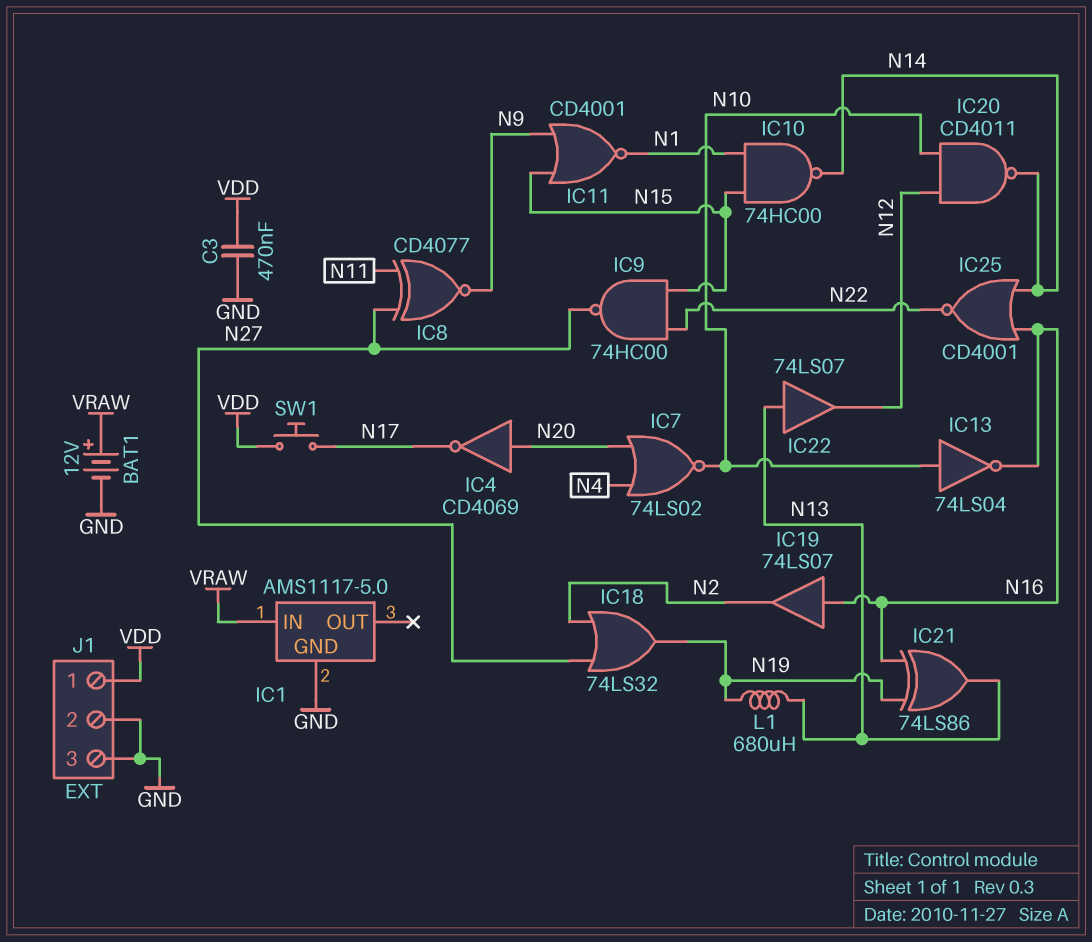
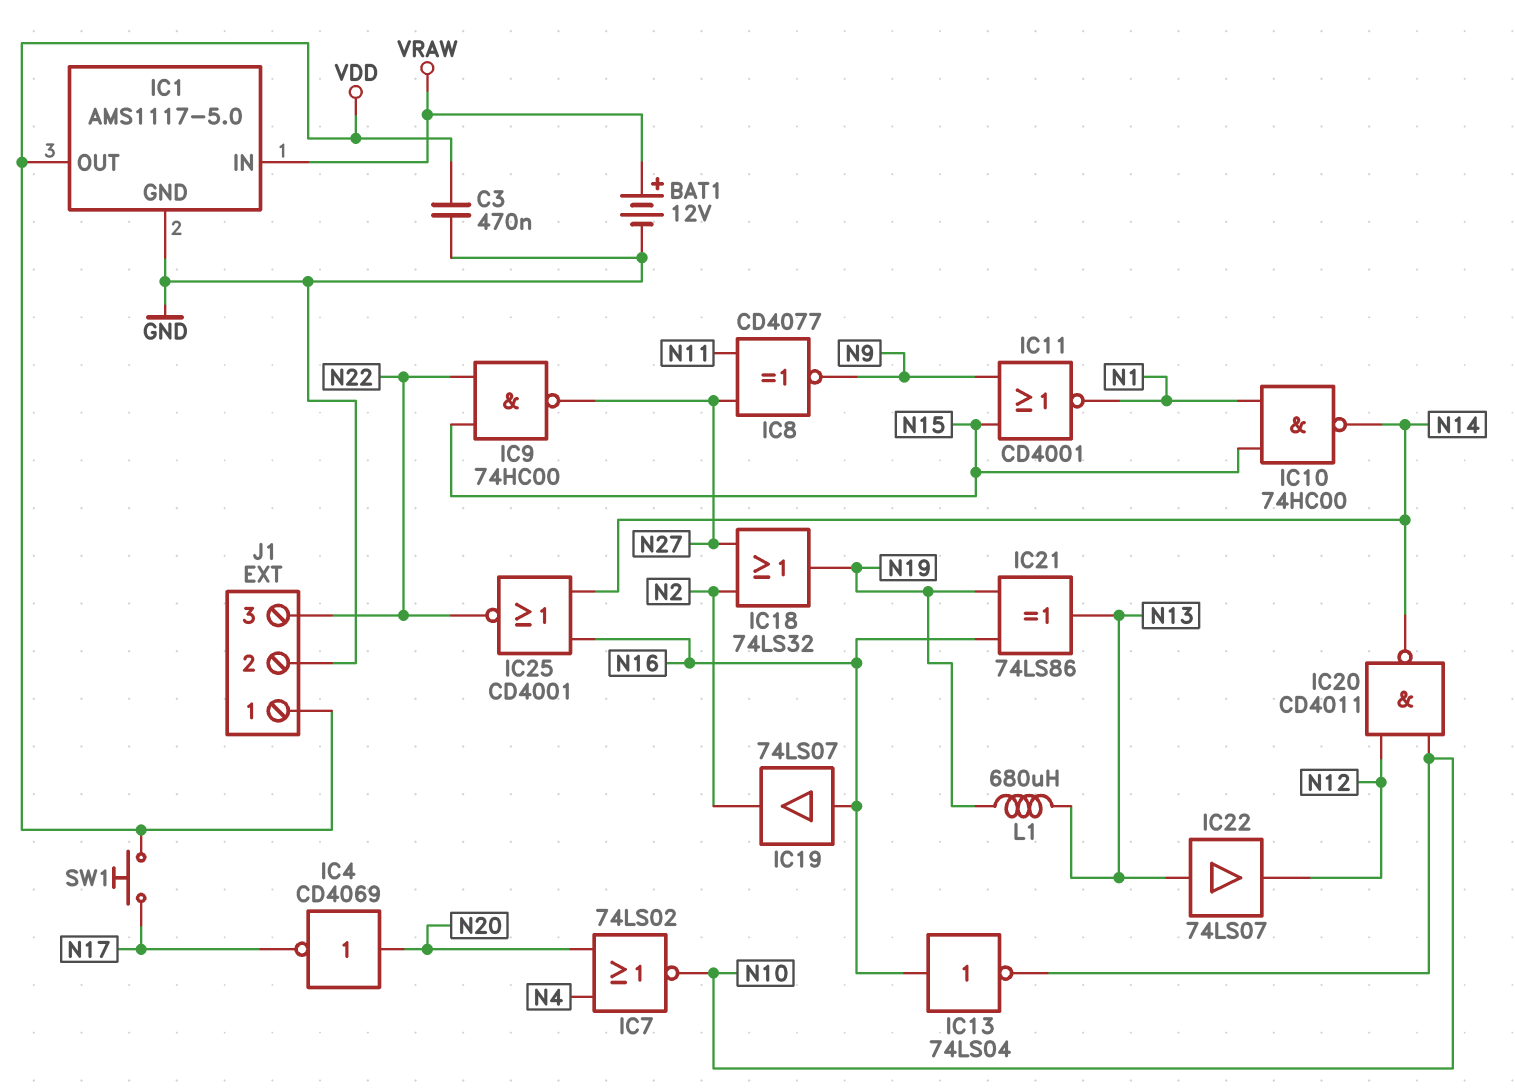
IC1 pin OUT: none -> VDD
IC13: NOT 74LS04 (in N10, out N16) -> NOT 74LS04 (in N16, out N10)
J1 pin 3: GND -> N22

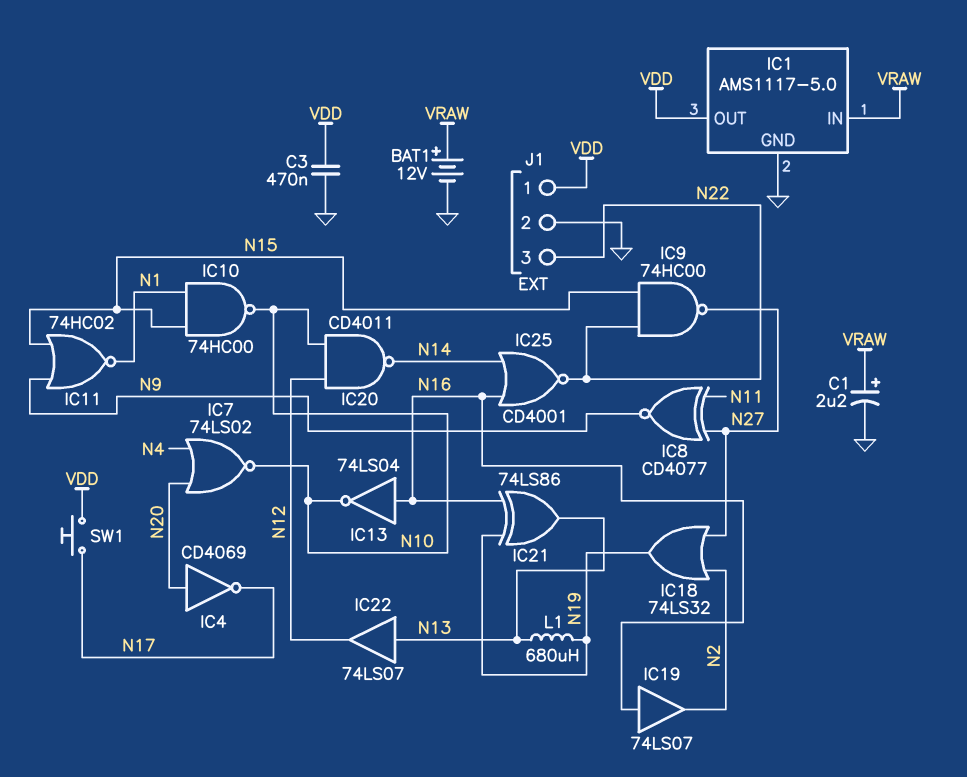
C1: none -> 2.2uF (plus VRAW, minus GND)
IC10: NAND 74HC00 (in N1, in N15, out N14) -> NAND 74HC00 (in N1, in N15, out N10)
IC11: NOR CD4001 (in N9, in N15, out N1) -> NOR 74HC02 (in N9, in N15, out N1)

